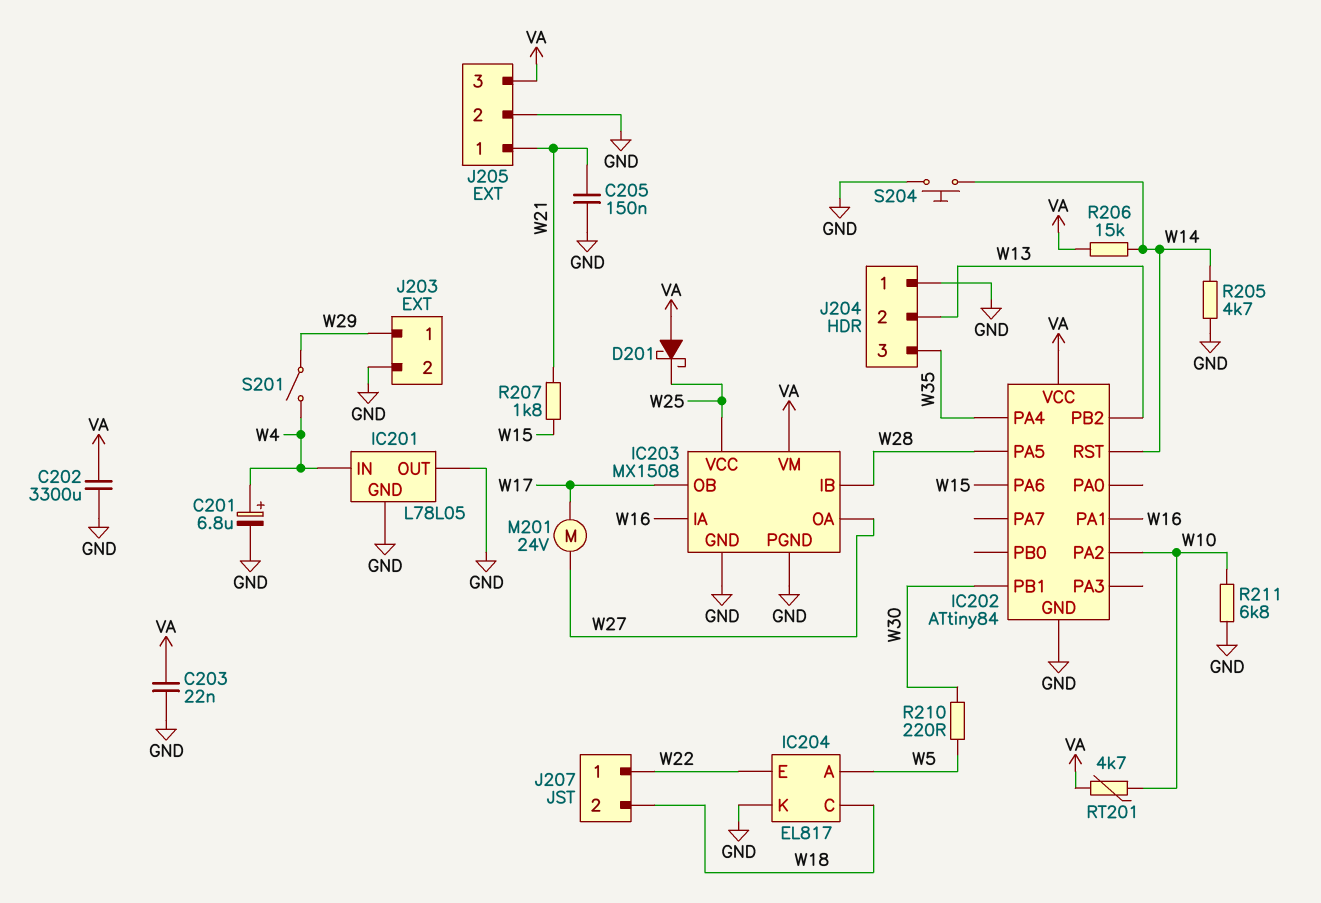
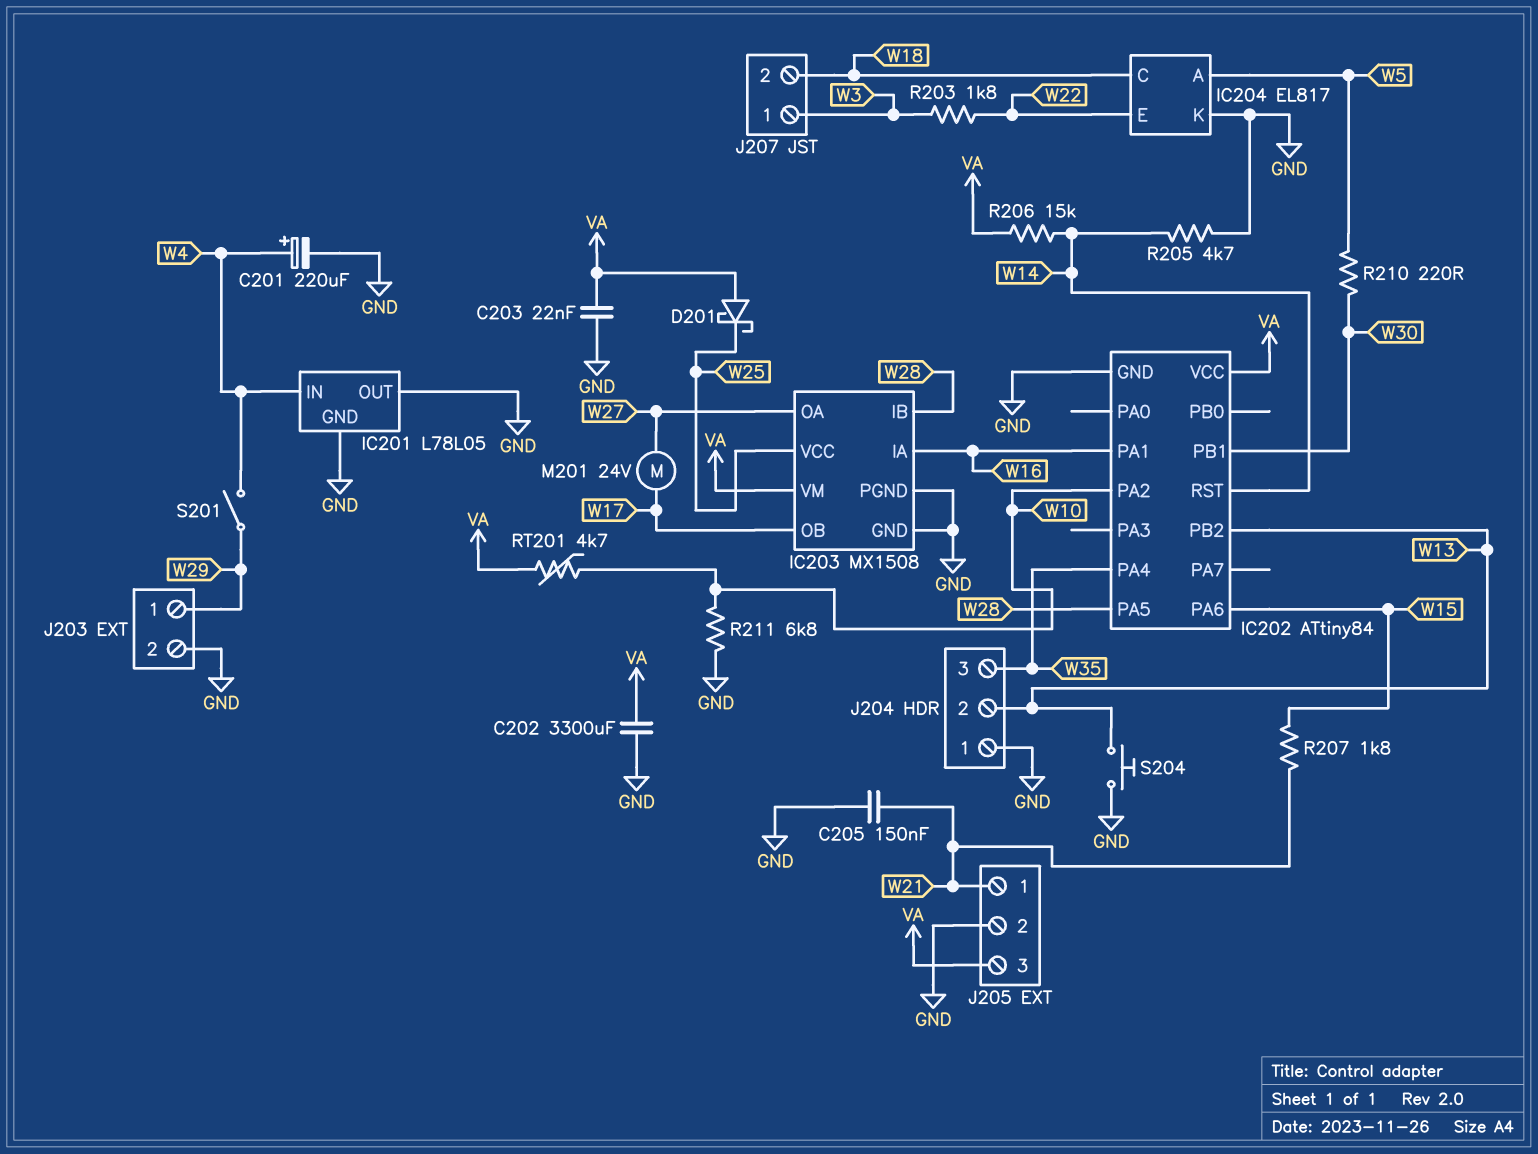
C201: 6.8uF (plus W4, minus GND) -> 220uF (plus W4, minus GND)
J207 pin 1: W22 -> W3
R203: none -> 1.8k (W3, W22)
S204: button (GND, W14) -> button (GND, W13)

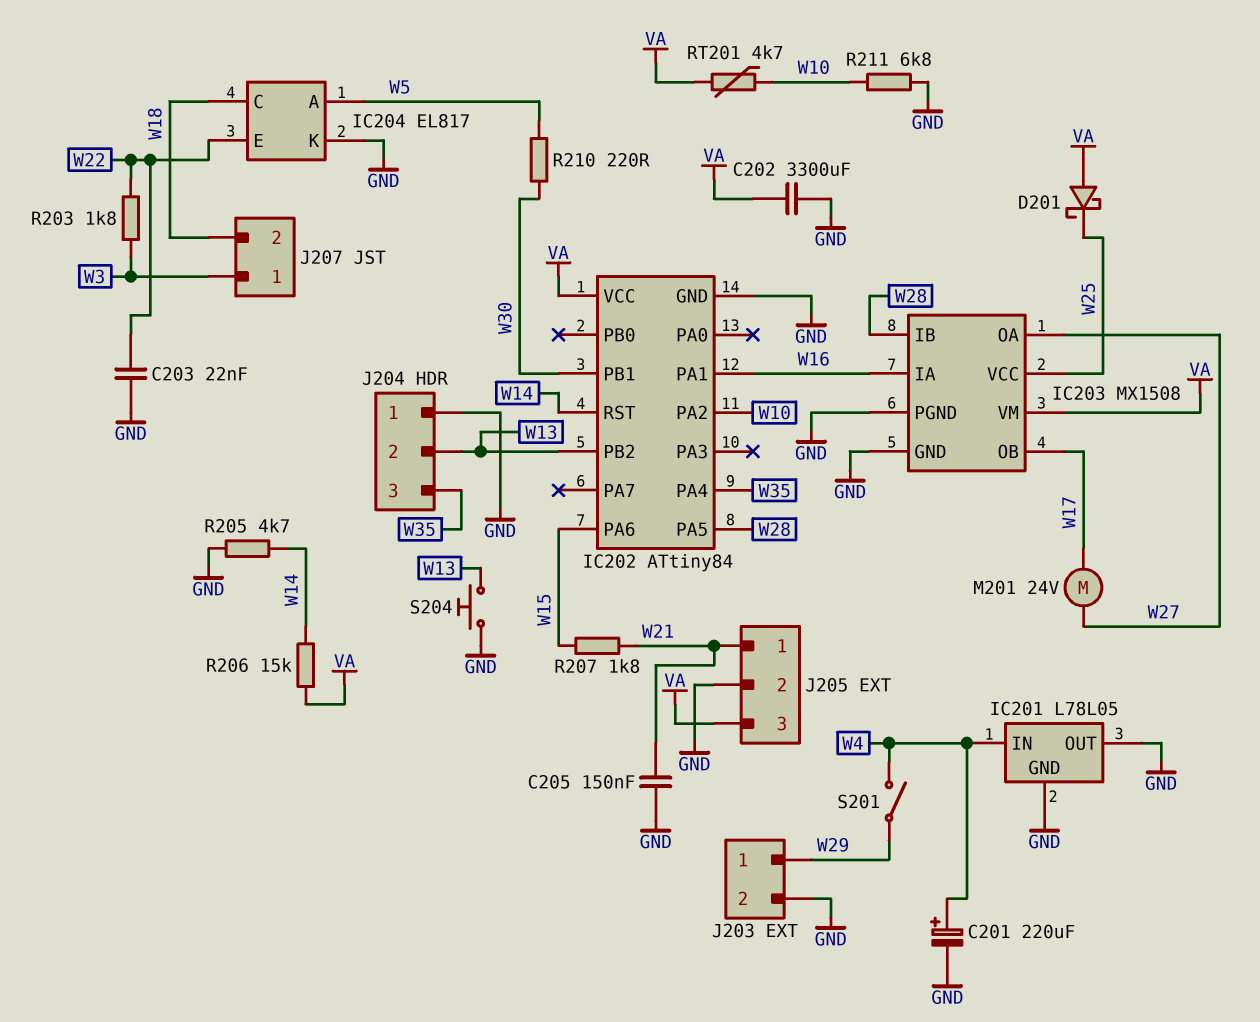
C203: 22nF (GND, VA) -> 22nF (GND, W22)

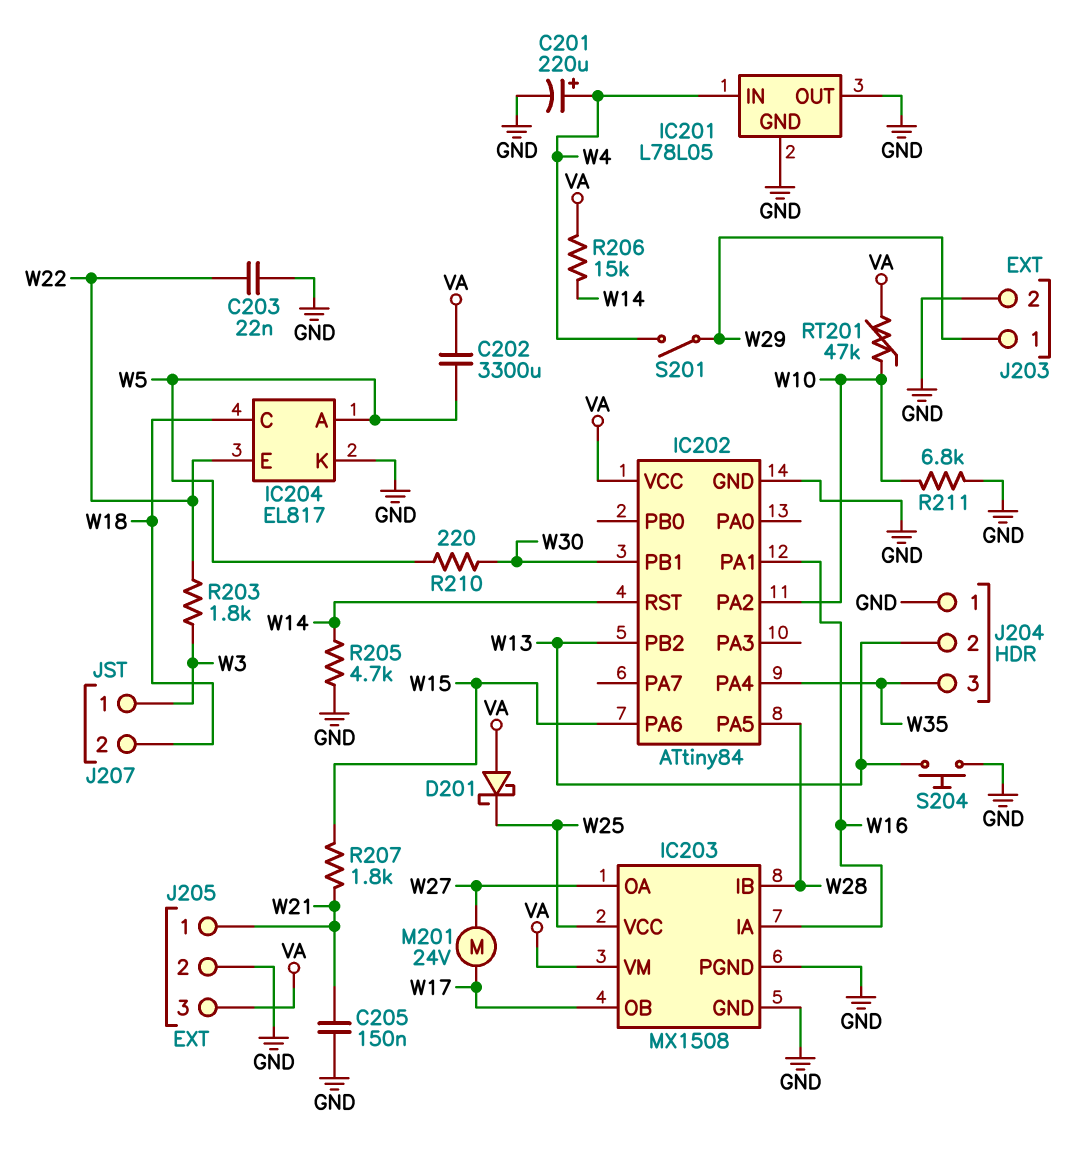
C202: 3300uF (GND, VA) -> 3300uF (VA, W5)
RT201: 4.7k (VA, W10) -> 47k (VA, W10)

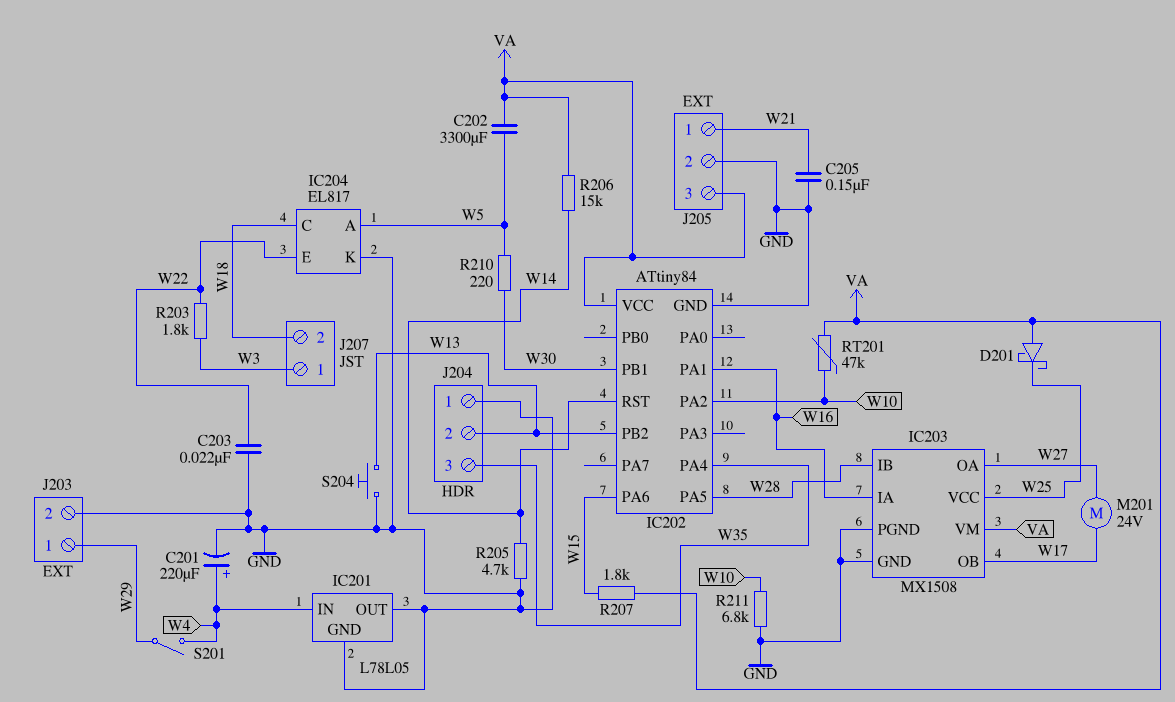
R207: 1.8k (W15, W21) -> 1.8k (VA, W15)

